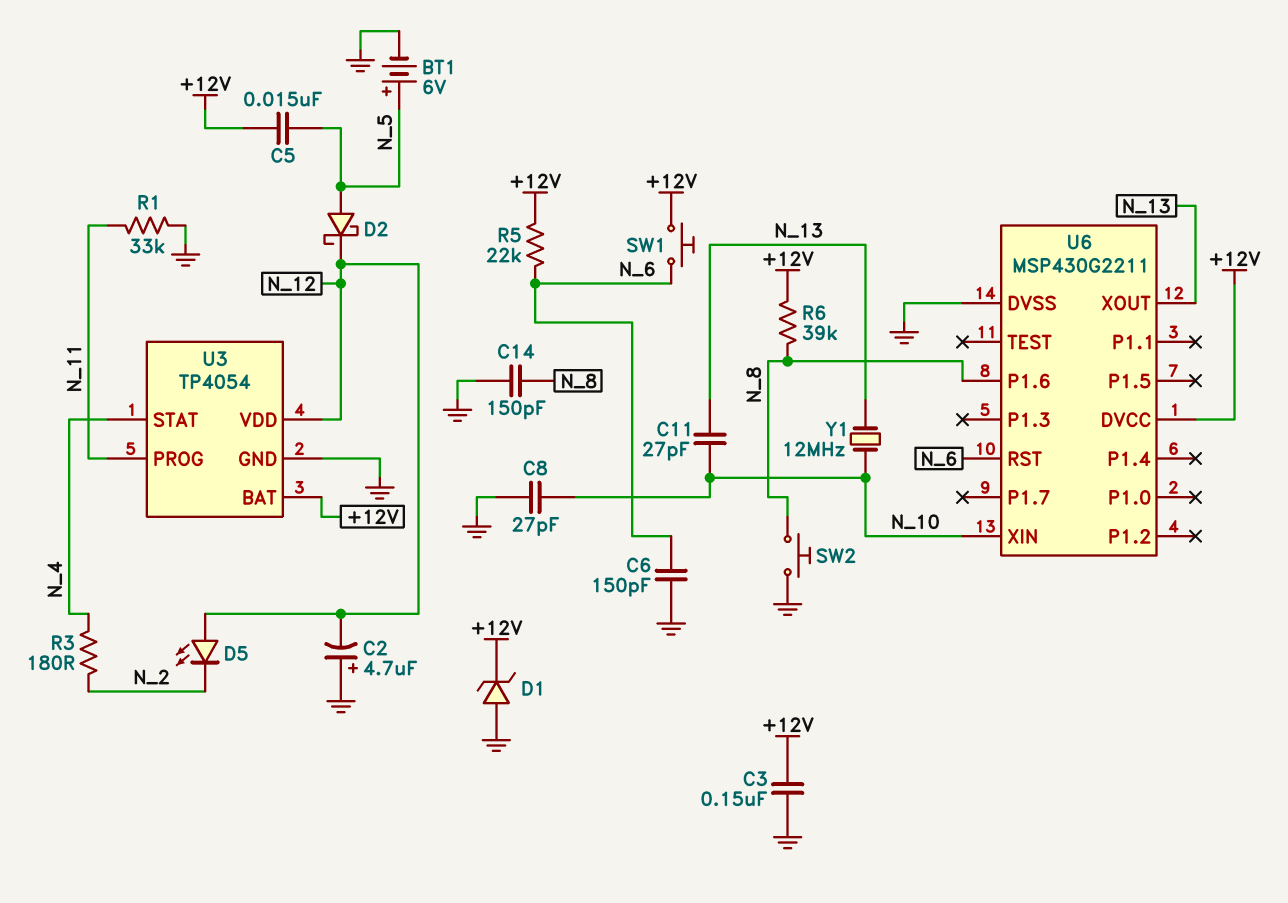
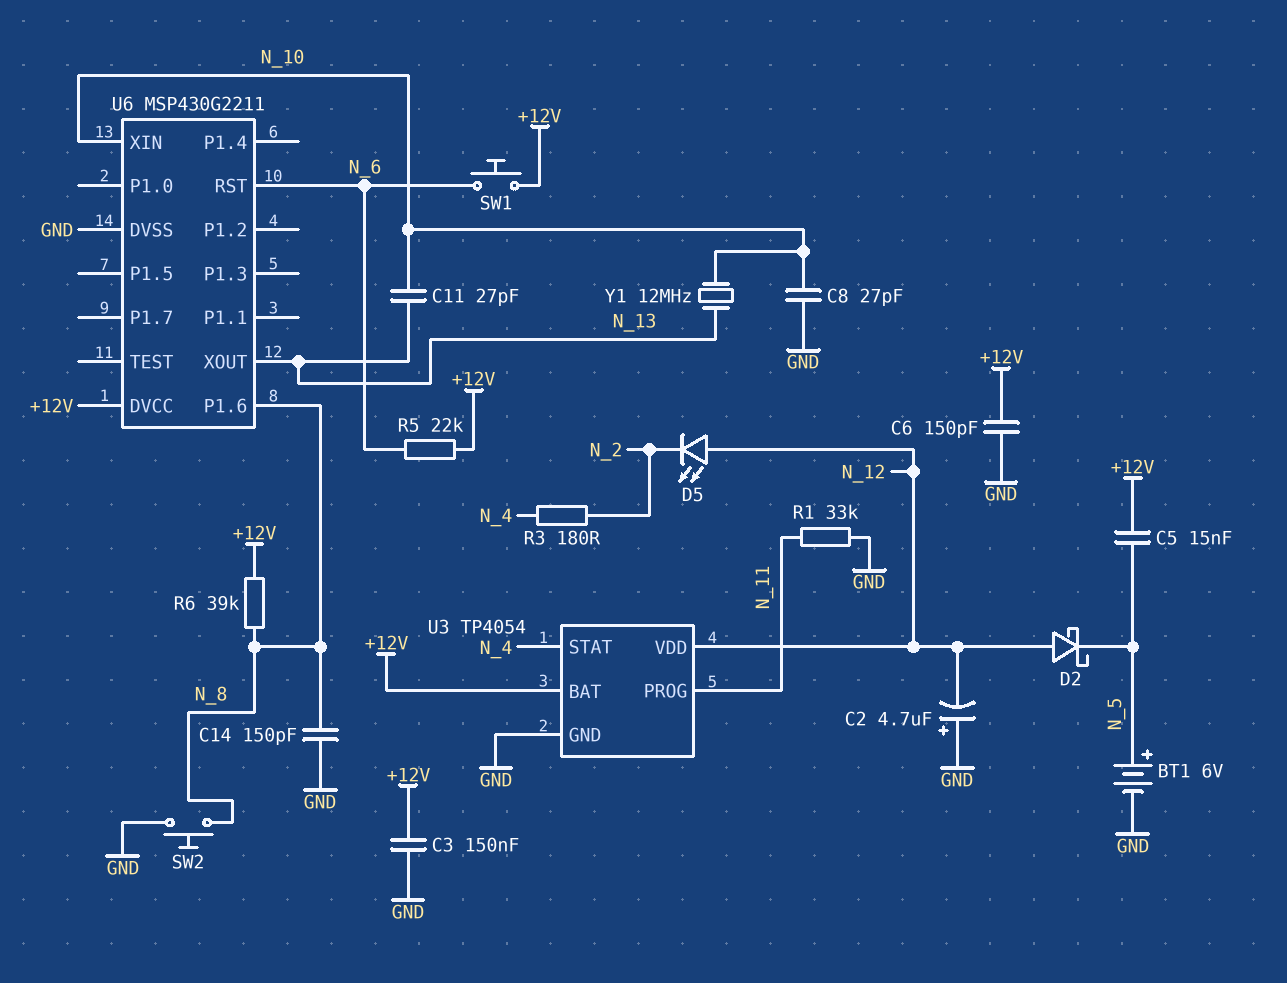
C6: 150pF (GND, N_6) -> 150pF (+12V, GND)
D1: zener (A GND, K +12V) -> none
D2: schottky (A N_5, K N_12) -> schottky (A N_12, K N_5)

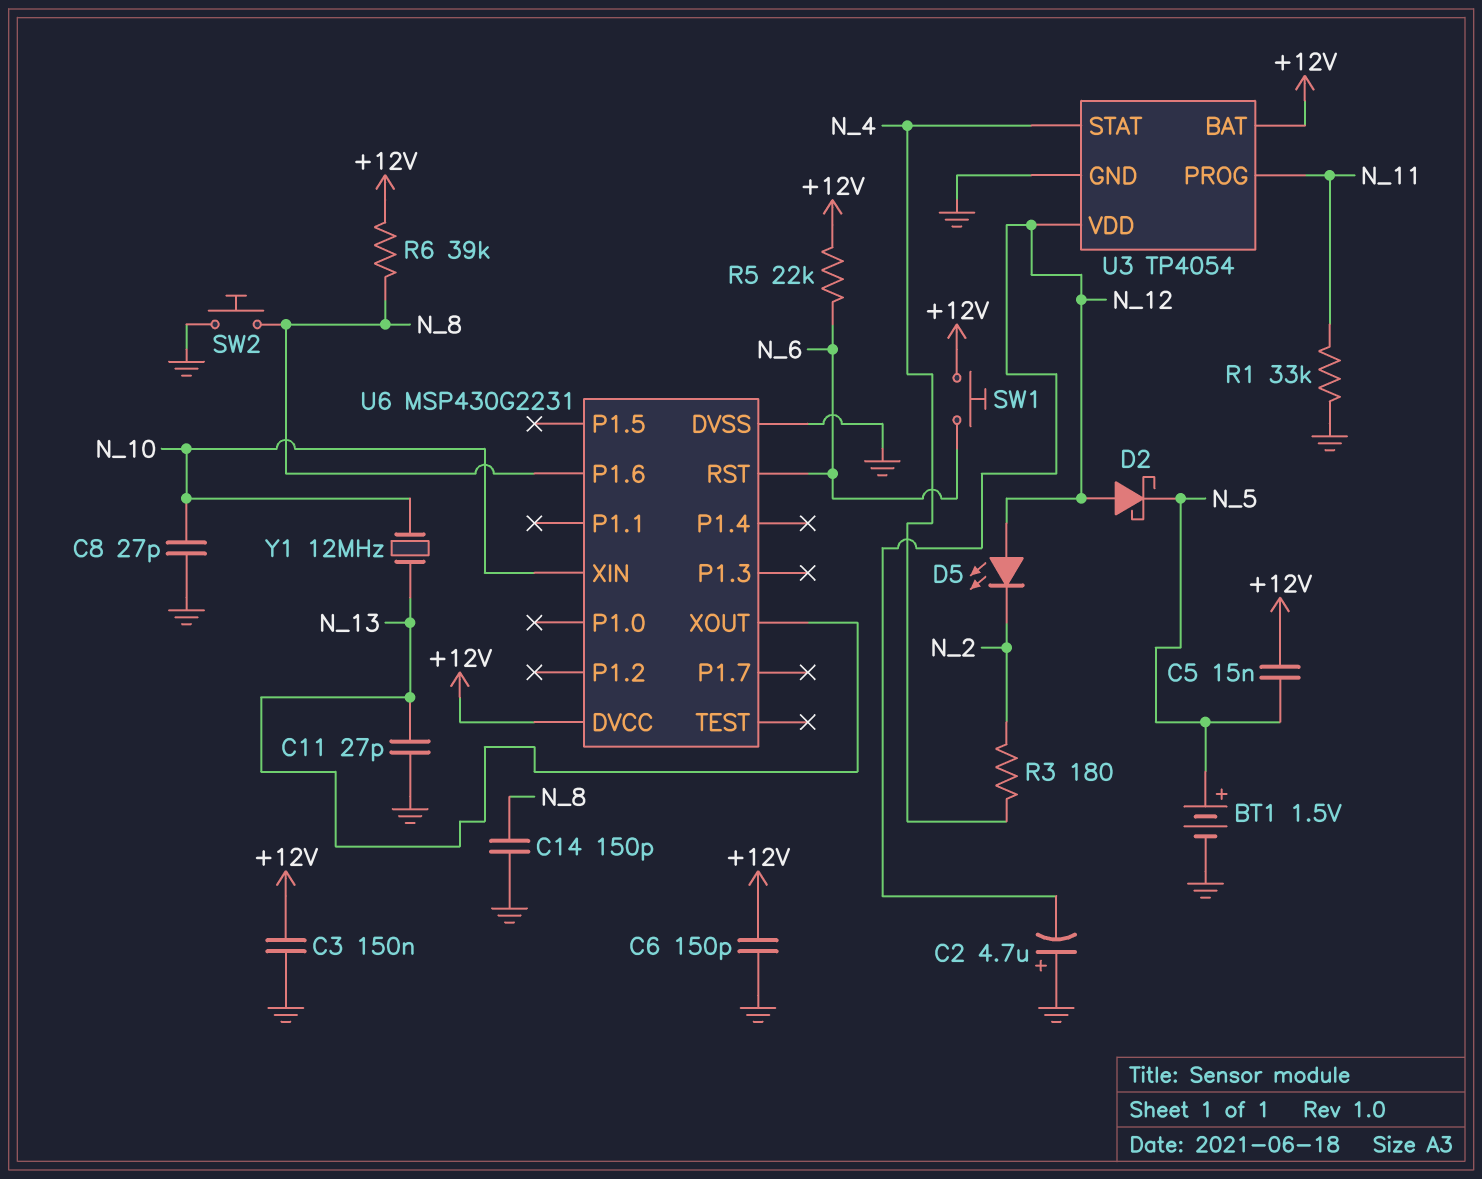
BT1: 6V (plus N_5, minus GND) -> 1.5V (plus N_5, minus GND)
C11: 27pF (N_10, N_13) -> 27pF (GND, N_13)
U6: MSP430G2211 -> MSP430G2231

